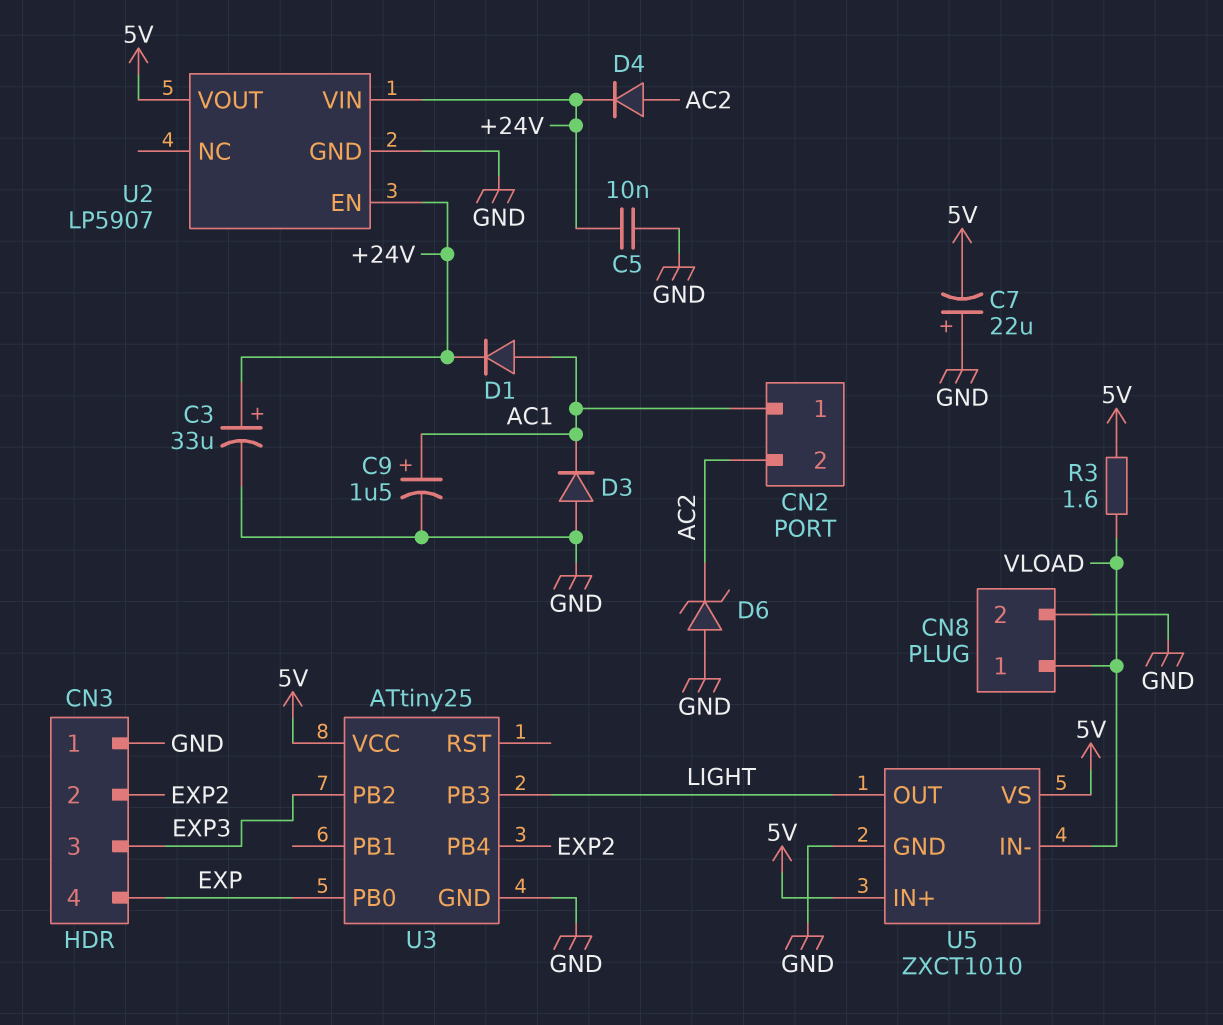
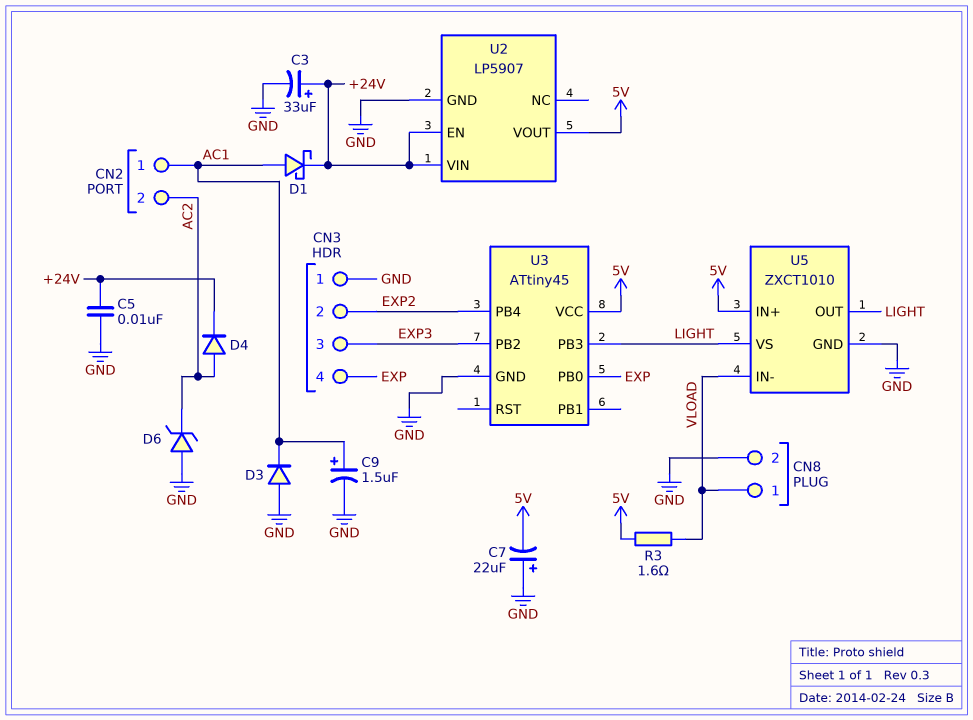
D1: diode (A AC1, K +24V) -> schottky (A AC1, K +24V)
U3: ATtiny25 -> ATtiny45
U5 pin VS: 5V -> LIGHT

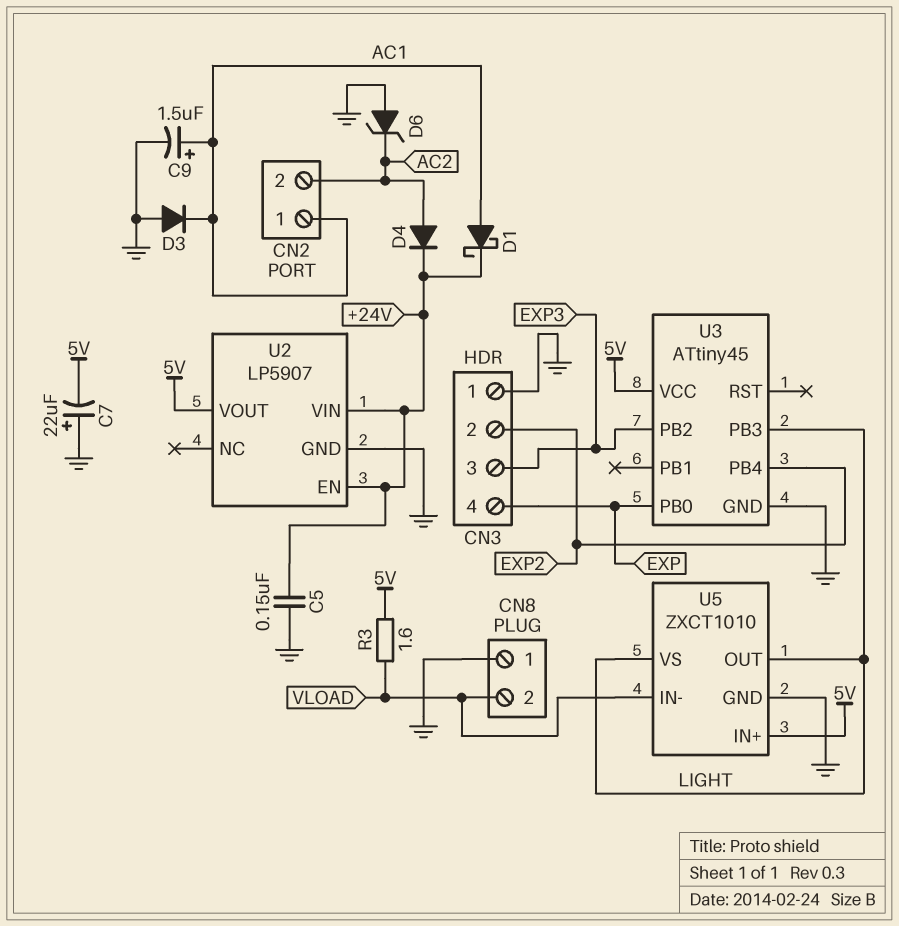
C3: 33uF (plus +24V, minus GND) -> none
C5: 10nF (+24V, GND) -> 150nF (+24V, GND)
CN8 pin 1: VLOAD -> GND
CN8 pin 2: GND -> VLOAD

